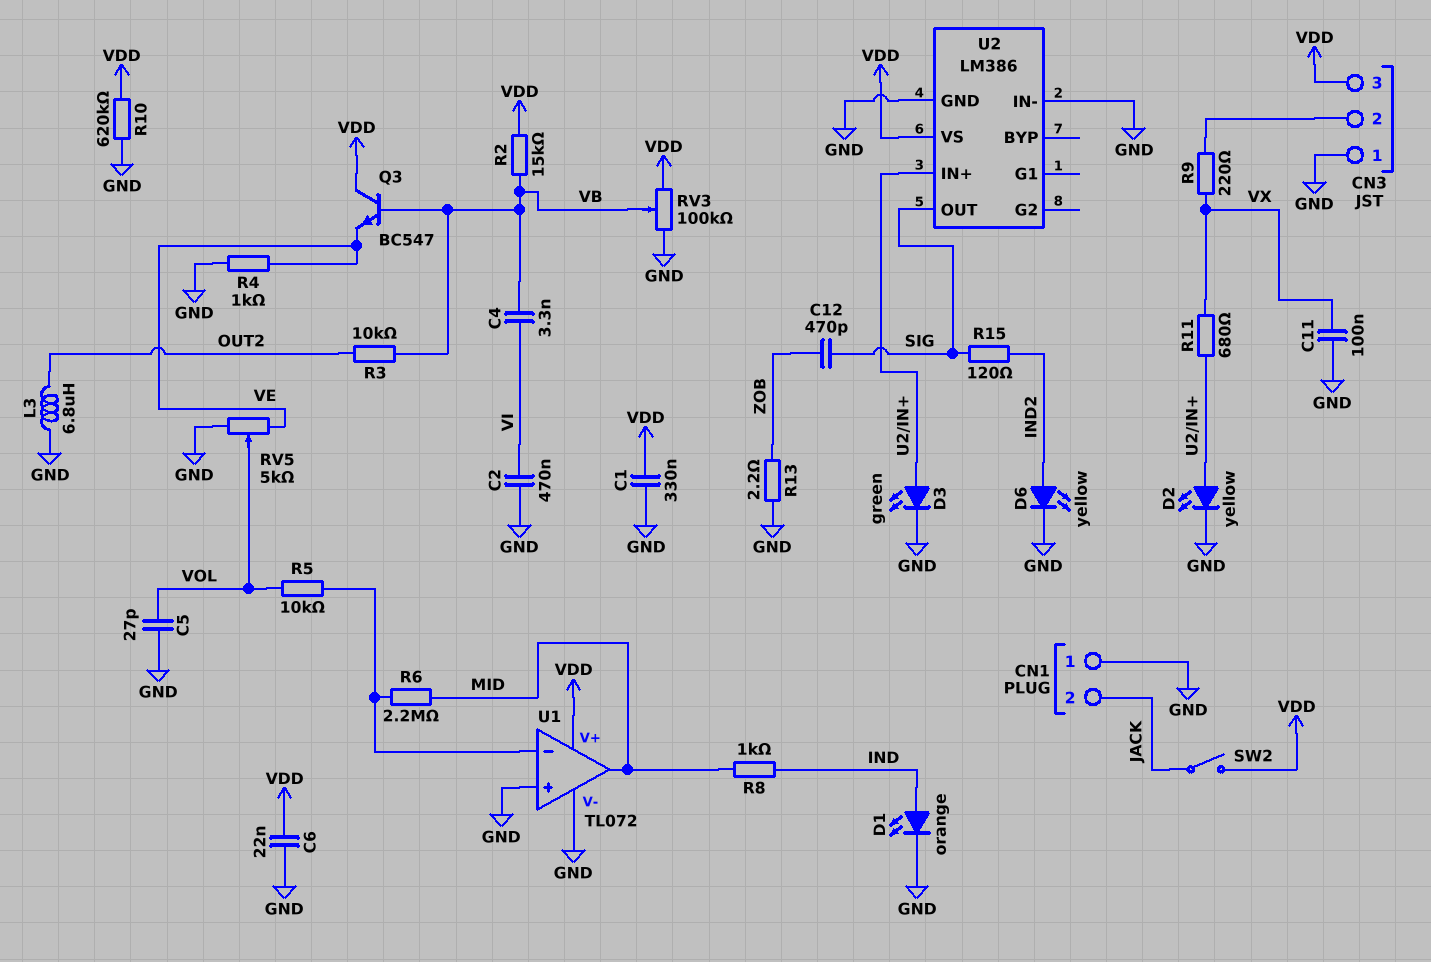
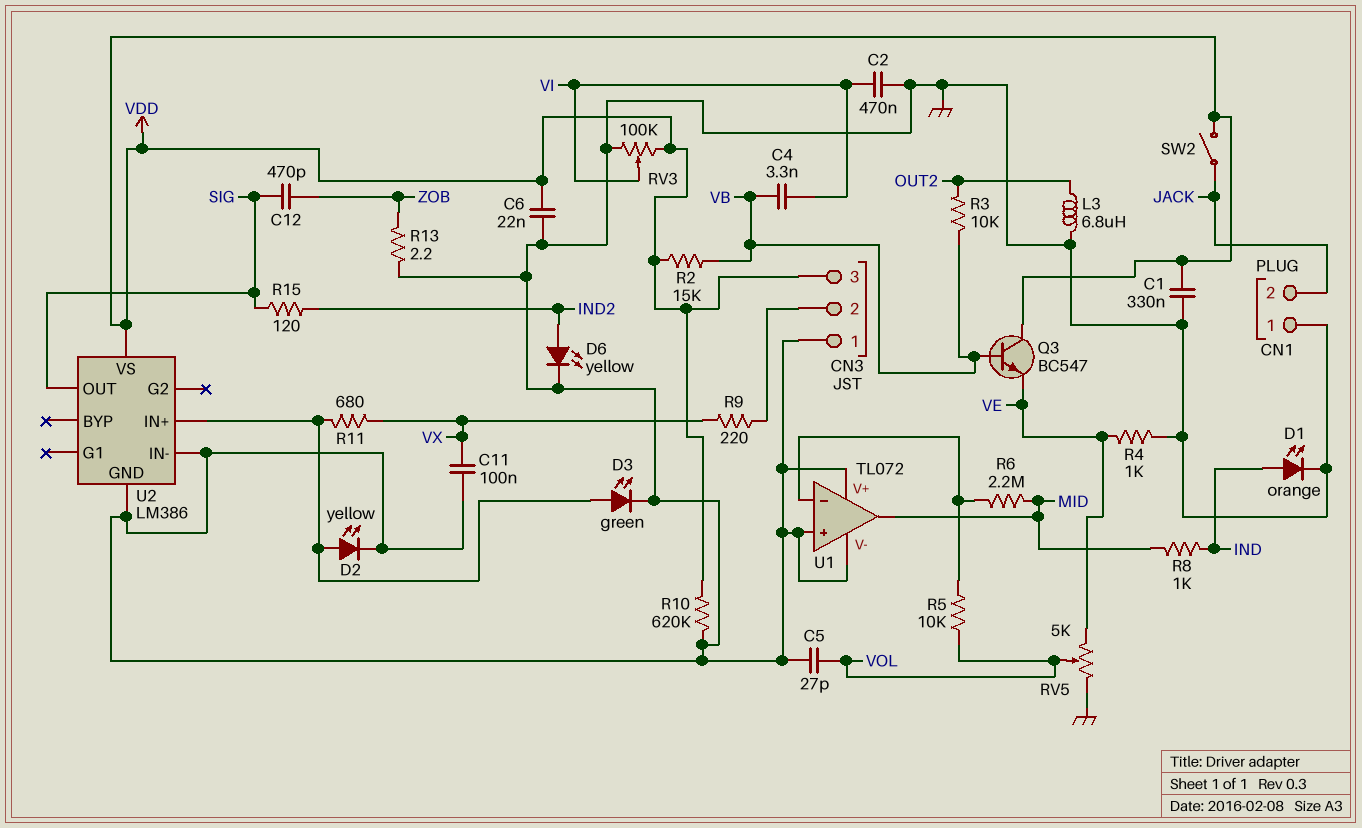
RV3: 100k (GND, VDD, wiper VB) -> 100k (GND, VDD, wiper VI)
U1 pin V+: VDD -> GND

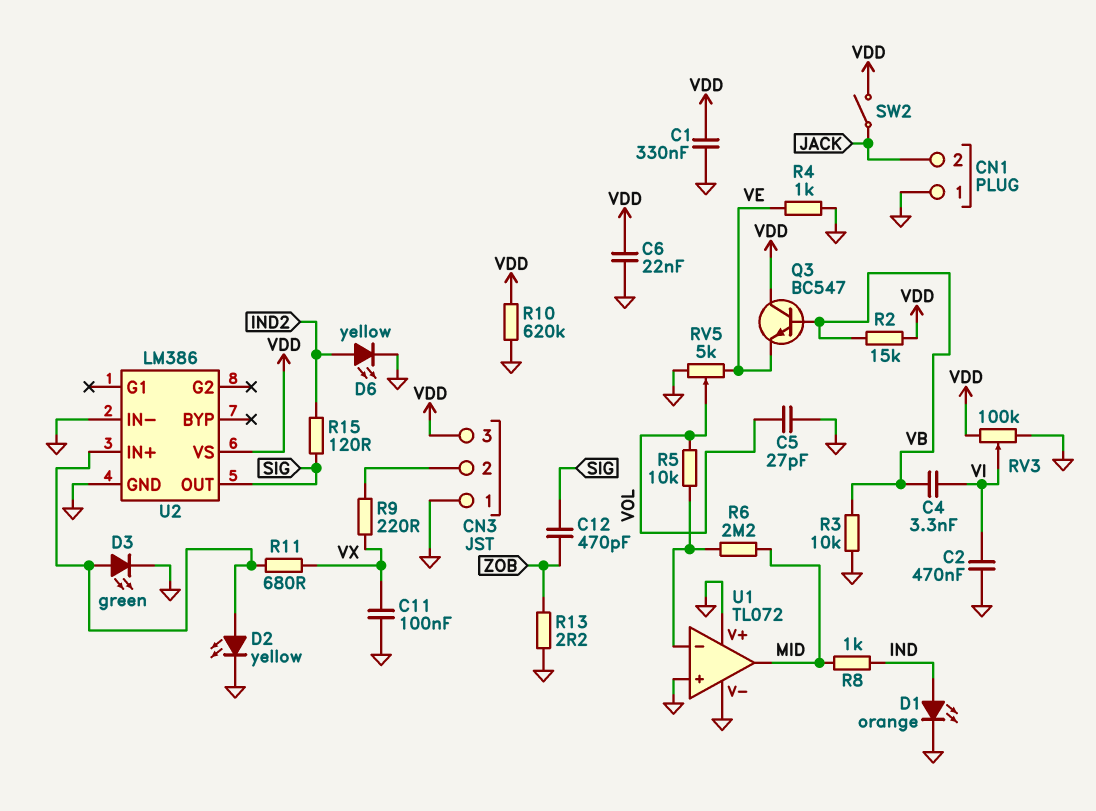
L3: 6.8uH (GND, OUT2) -> none
R3: 10k (OUT2, VB) -> 10k (GND, VB)

